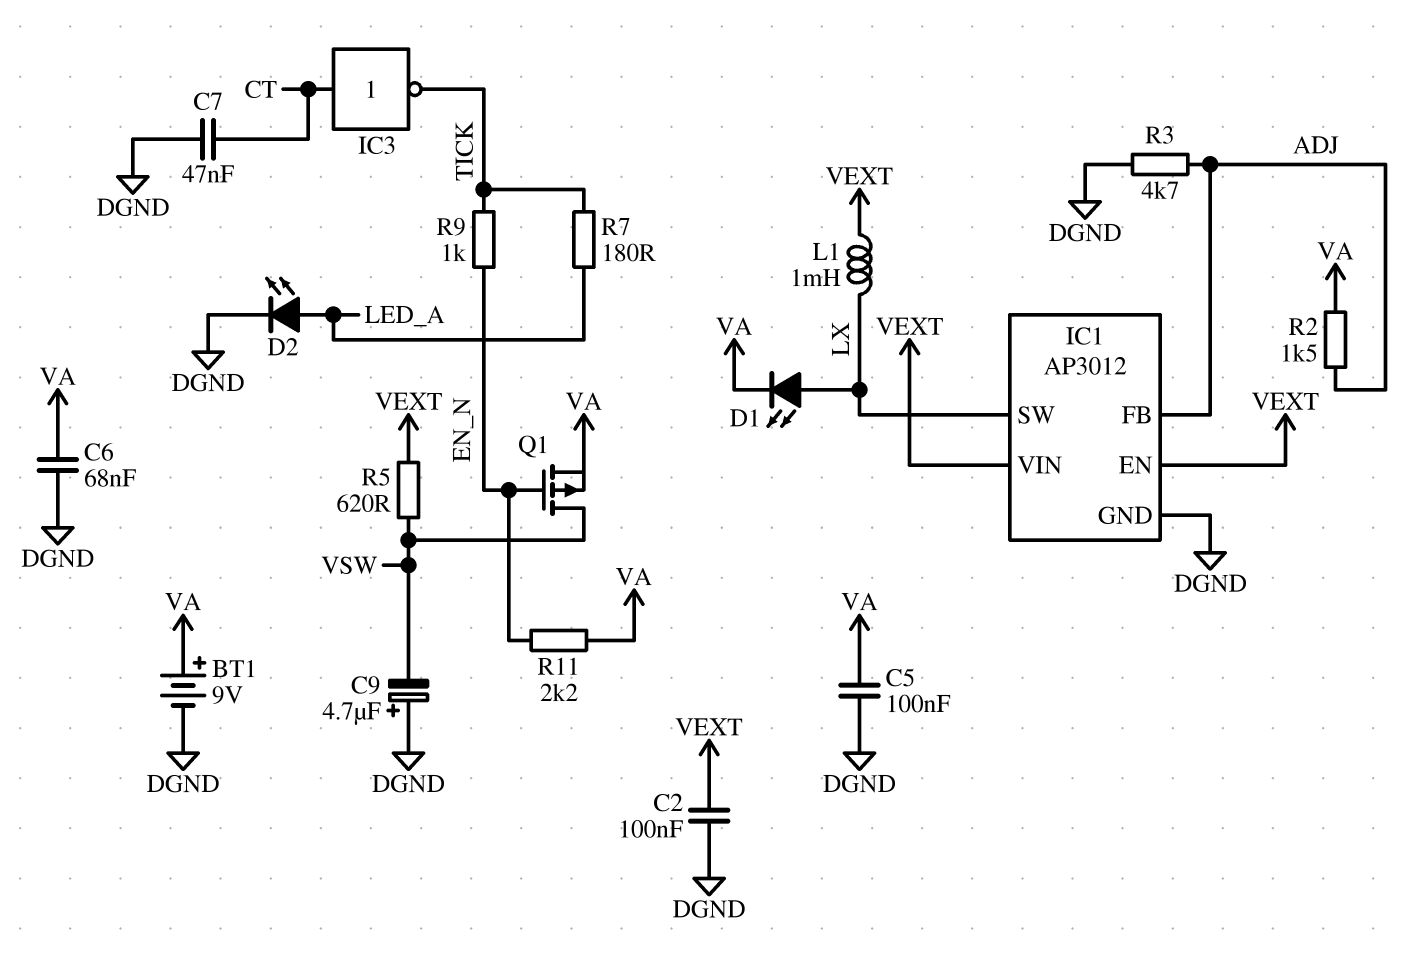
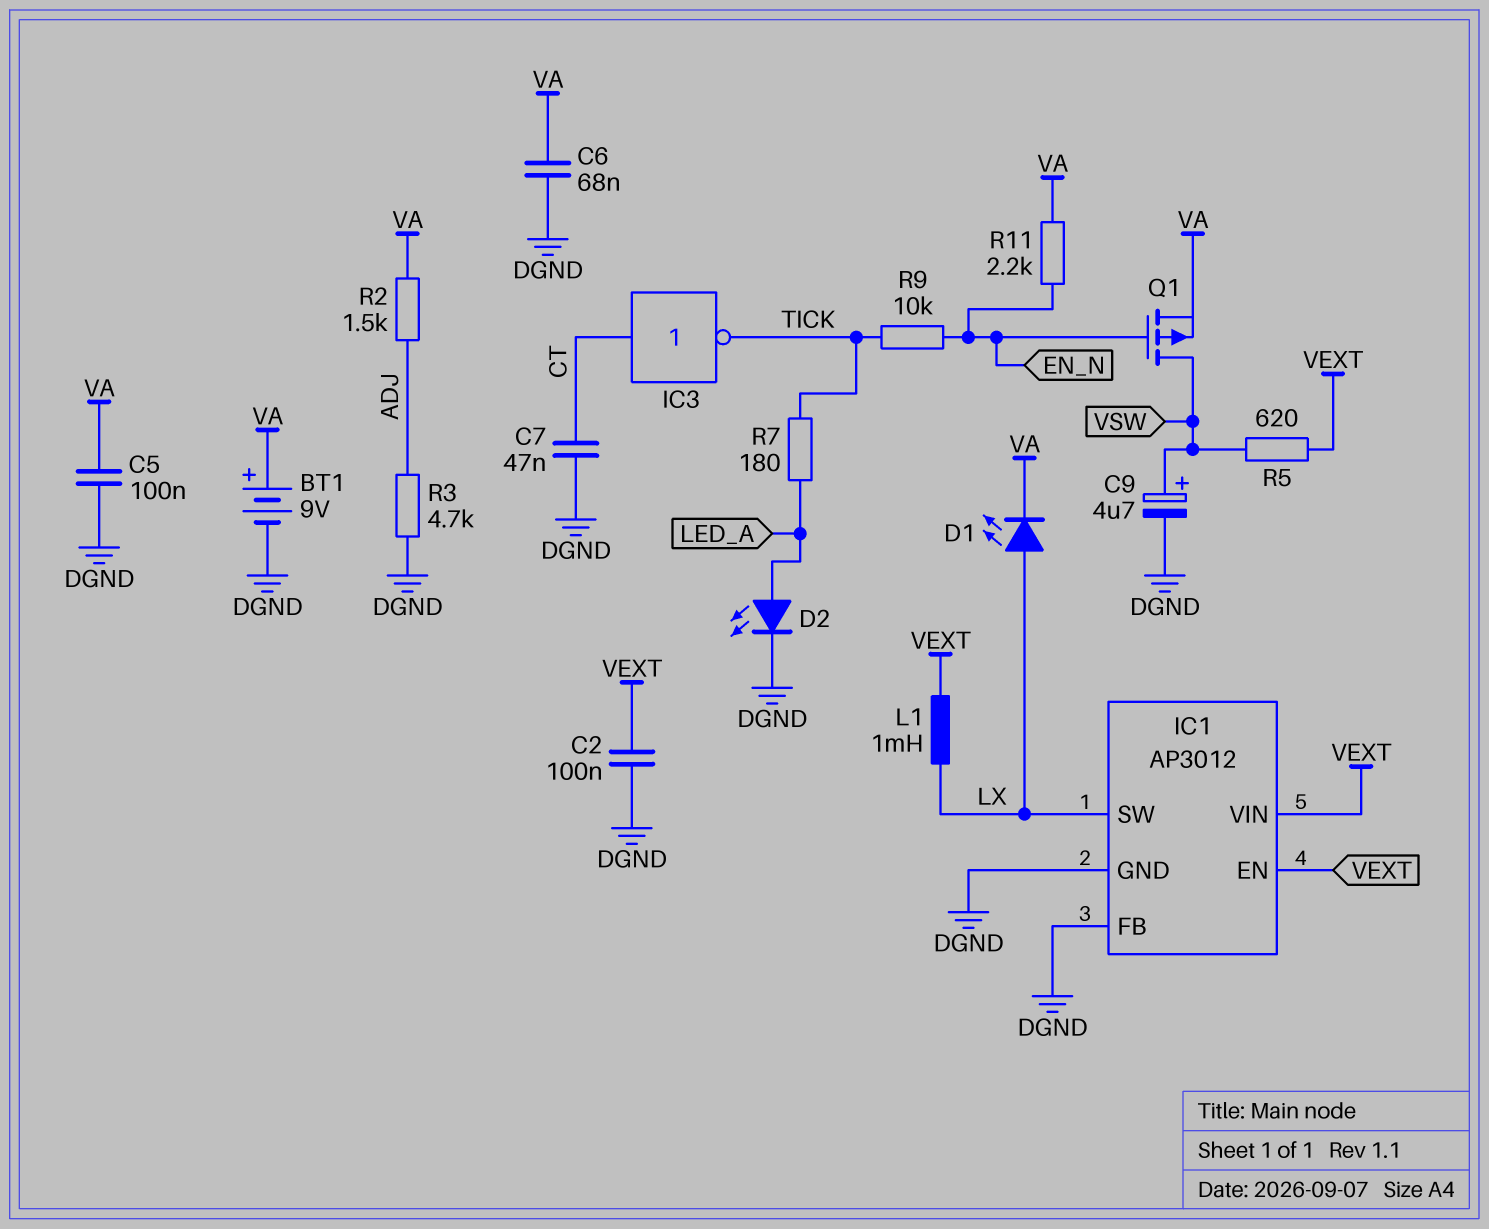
C9: 4.7uF (plus DGND, minus VSW) -> 4.7uF (plus VSW, minus DGND)
IC1 pin FB: ADJ -> DGND
R9: 1k (EN_N, TICK) -> 10k (EN_N, TICK)

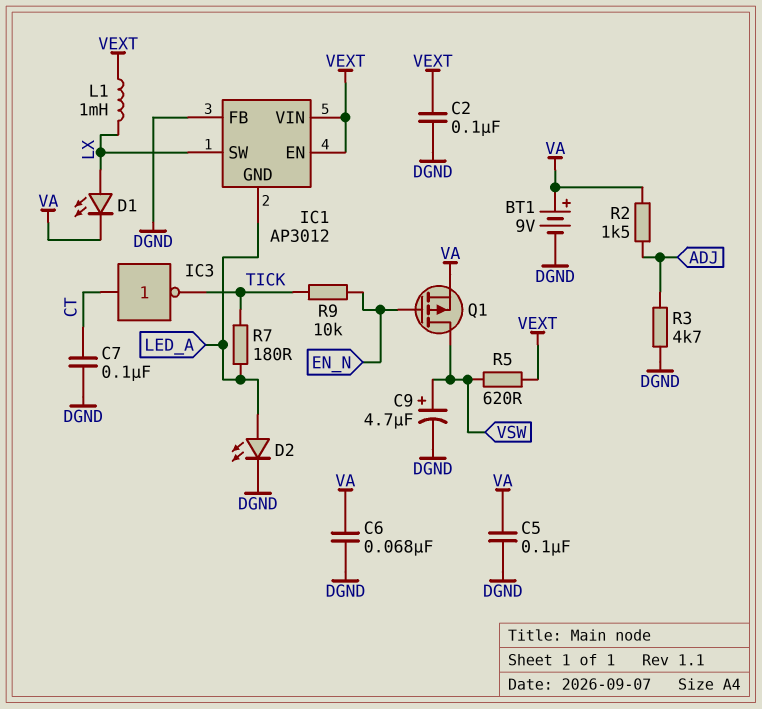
C7: 47nF (CT, DGND) -> 100nF (CT, DGND)
IC1 pin GND: DGND -> LED_A
R11: 2.2k (EN_N, VA) -> none

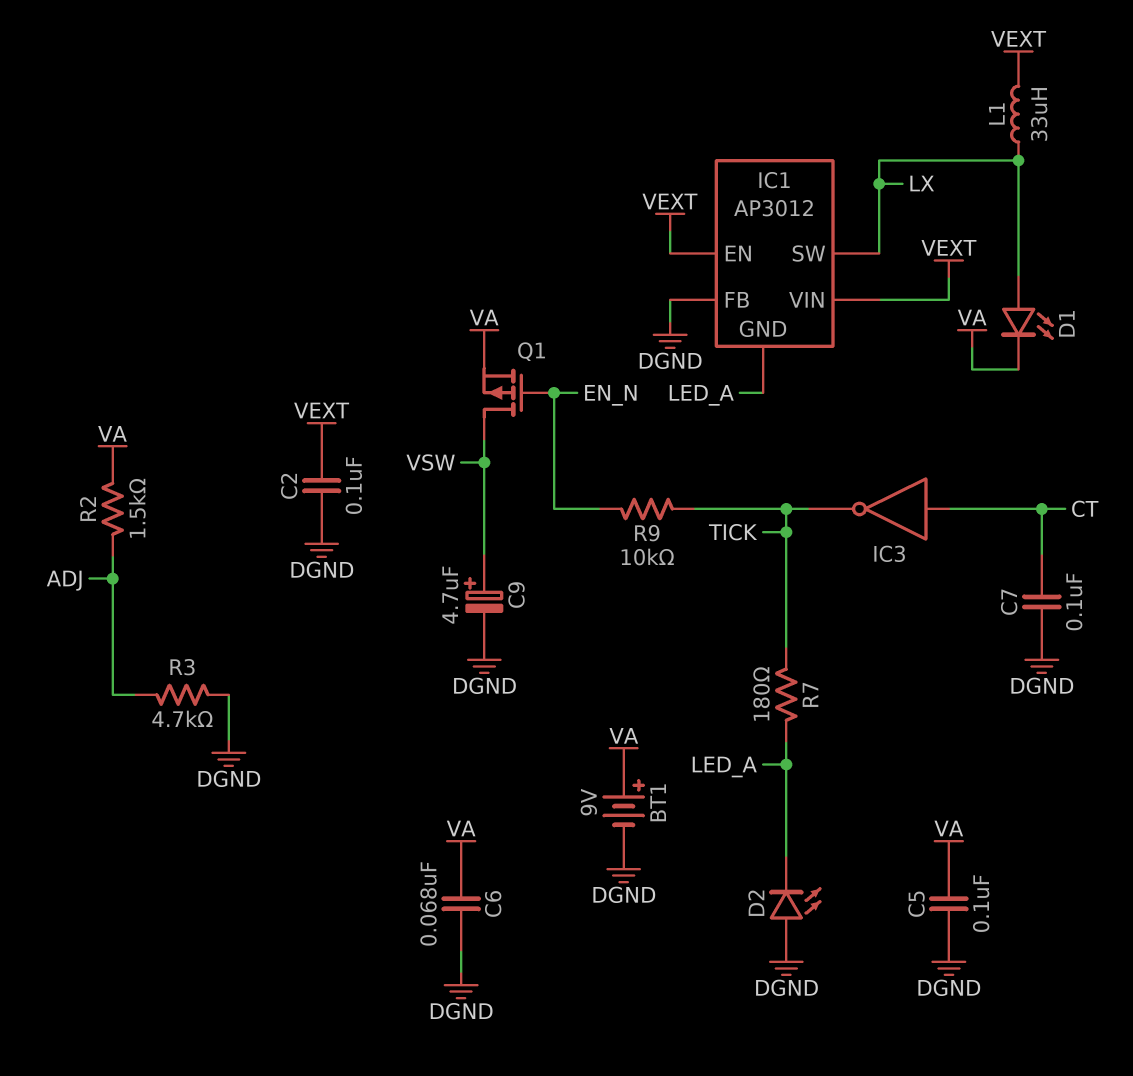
D2: LED (A LED_A, K DGND) -> LED (A DGND, K LED_A)
L1: 1mH (LX, VEXT) -> 33uH (LX, VEXT)
R5: 620 (VEXT, VSW) -> none

